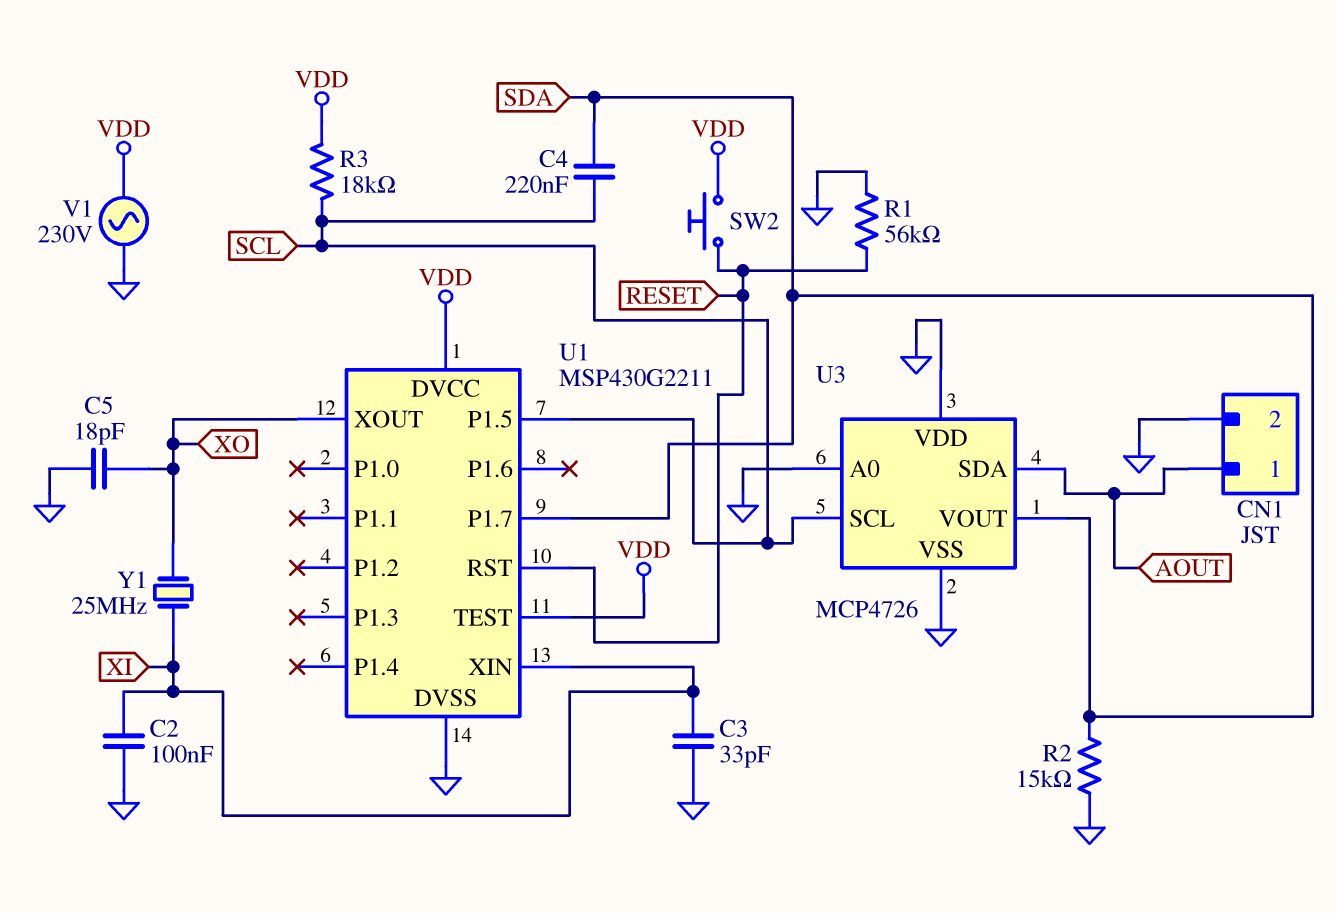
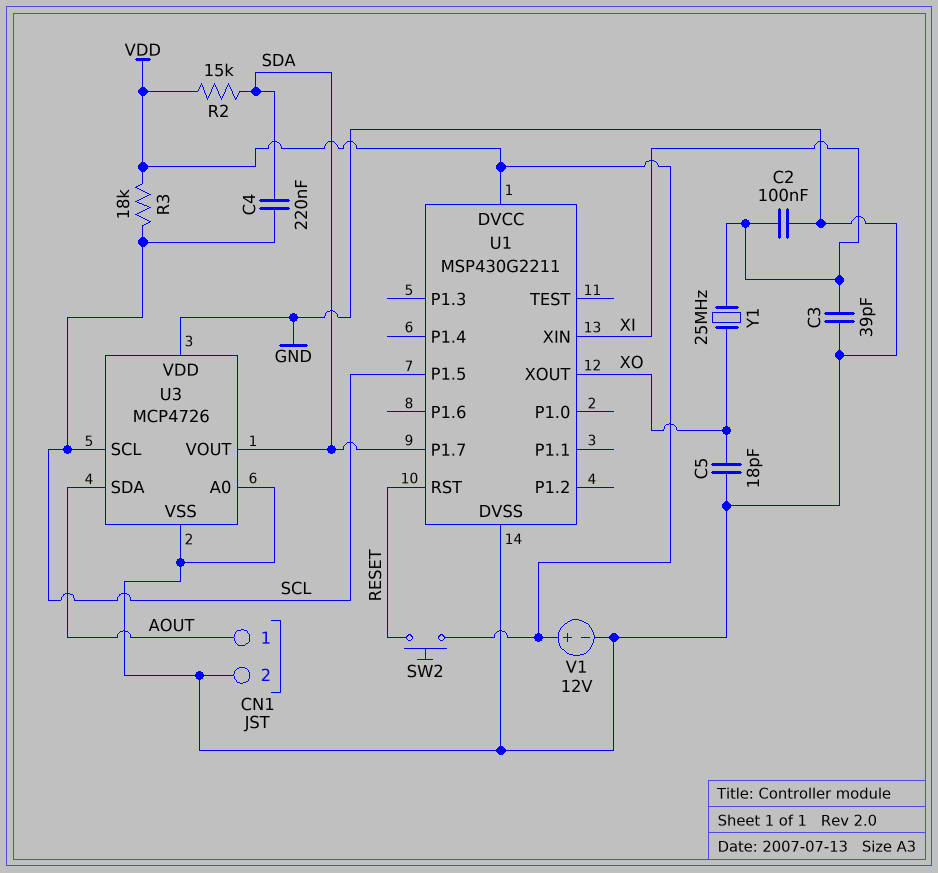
C3: 33pF (GND, XI) -> 39pF (GND, XI)
R1: 56k (GND, RESET) -> none
R2: 15k (GND, SDA) -> 15k (SDA, VDD)
U1 pin TEST: VDD -> none
V1: AC 230V (GND, VDD) -> 12V (plus VDD, minus GND)

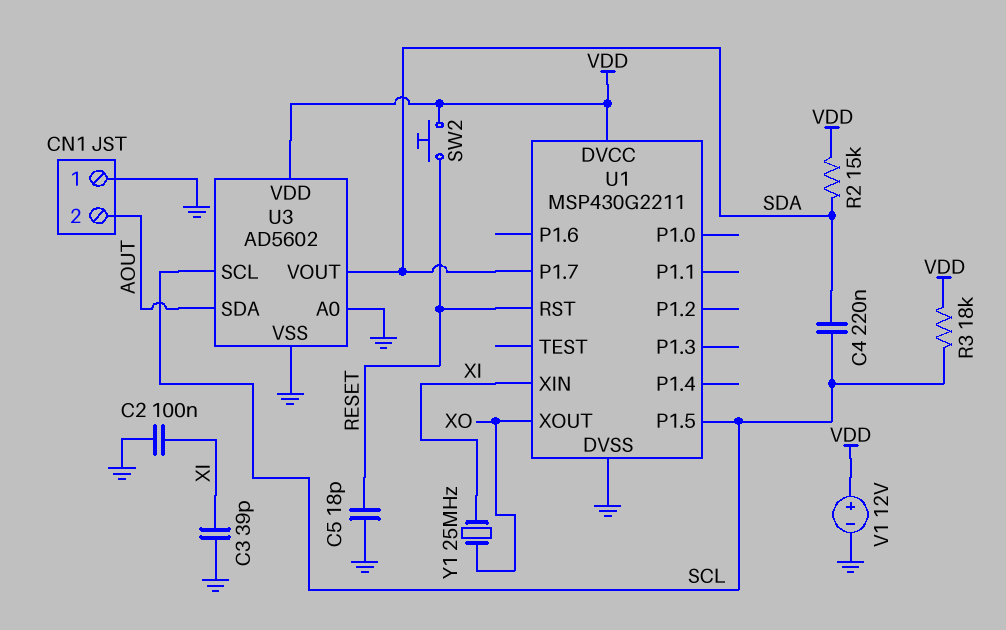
C5: 18pF (GND, XO) -> 18pF (GND, RESET)
CN1 pin 1: AOUT -> GND
CN1 pin 2: GND -> AOUT
U3: MCP4726 -> AD5602
U3 pin VDD: GND -> VDD

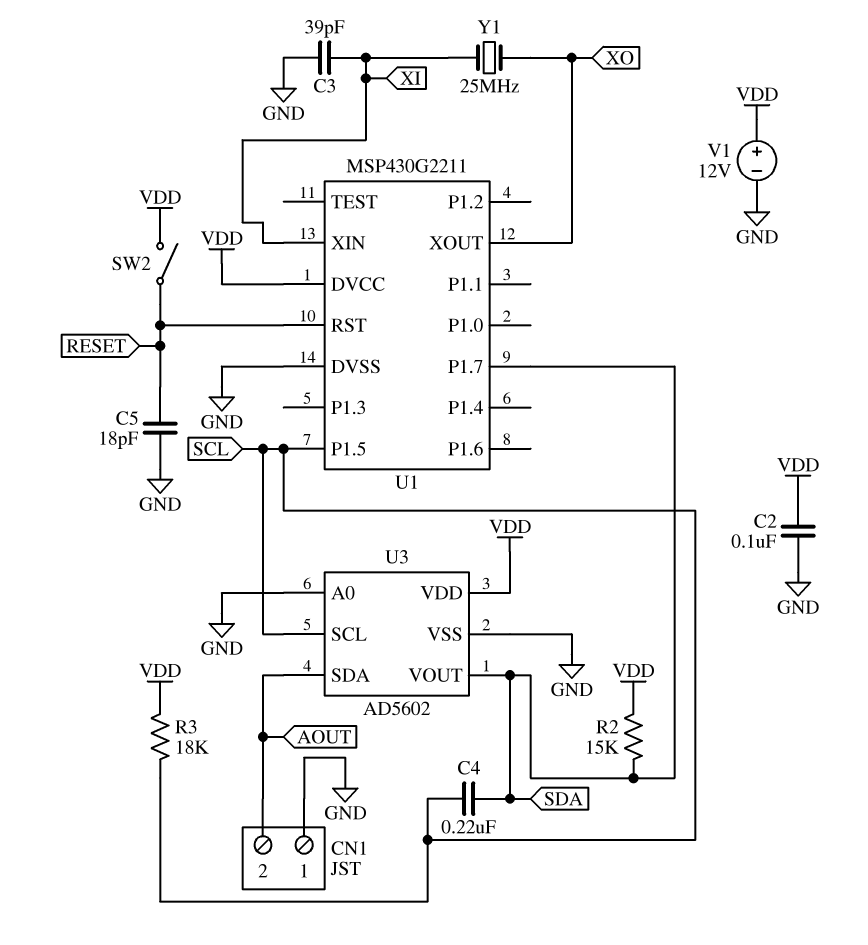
C2: 100nF (GND, XI) -> 100nF (GND, VDD)
SW2: button (RESET, VDD) -> switch (RESET, VDD)

